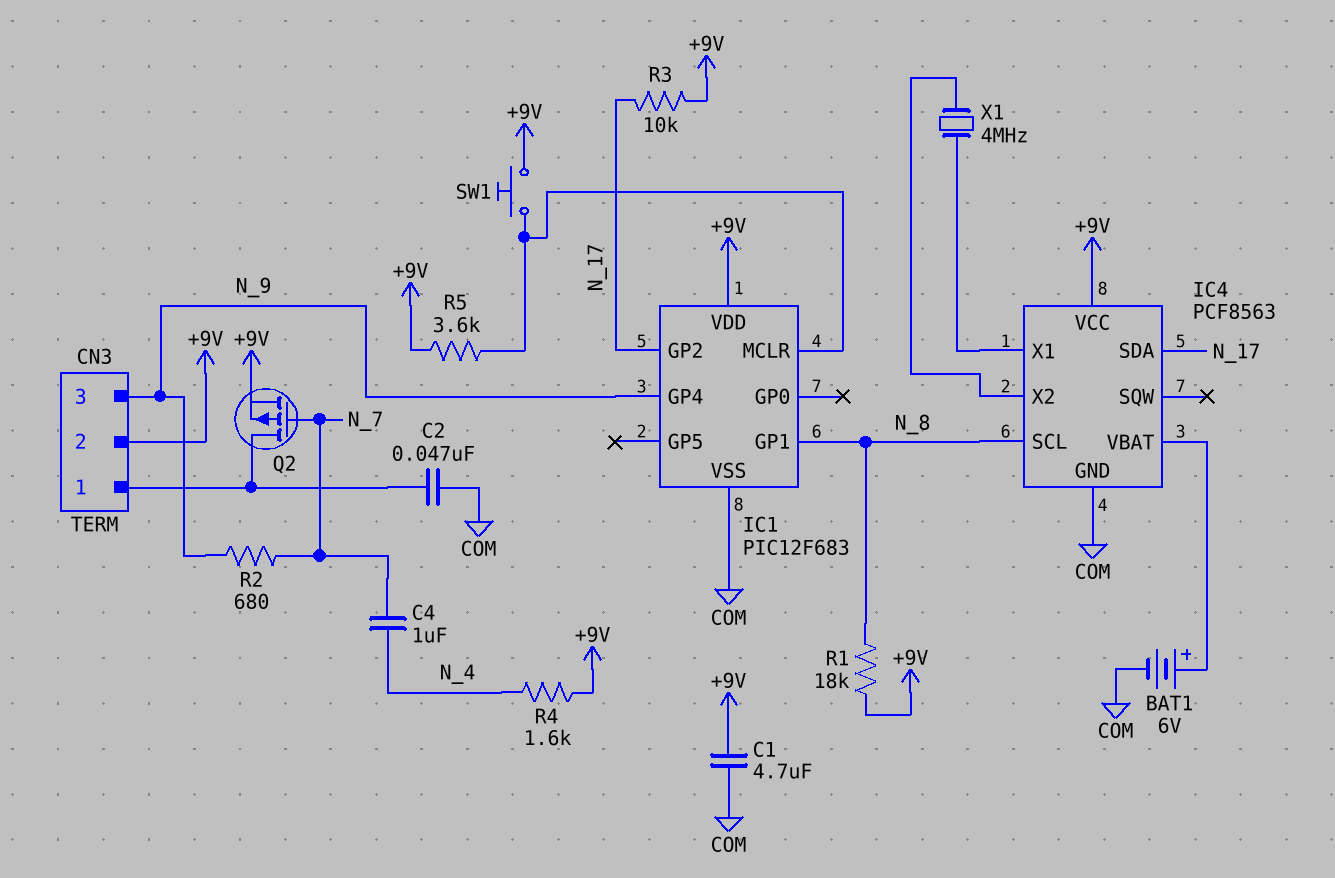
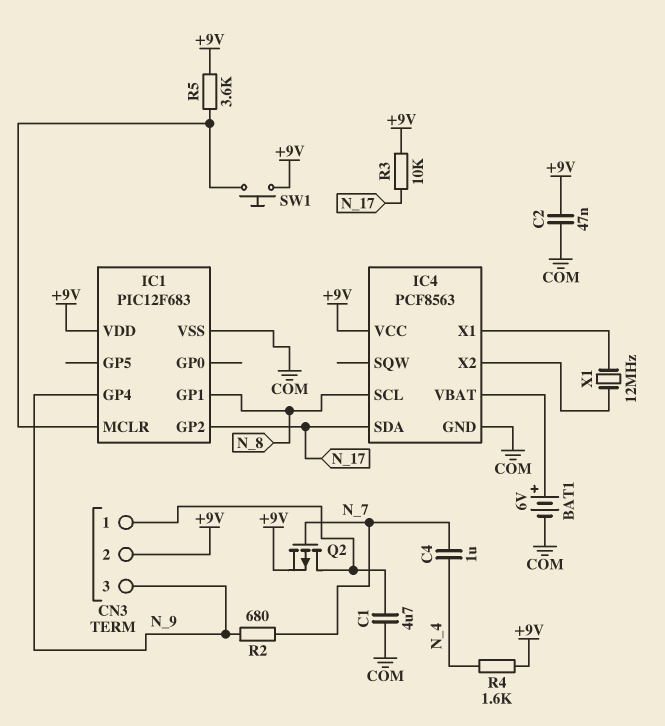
C1: 4.7uF (+9V, COM) -> 4.7uF (CN3/1, COM)
C2: 47nF (CN3/1, COM) -> 47nF (+9V, COM)
R1: 18k (+9V, N_8) -> none
X1: 4MHz (IC4/X1, IC4/X2) -> 12MHz (IC4/X1, IC4/X2)

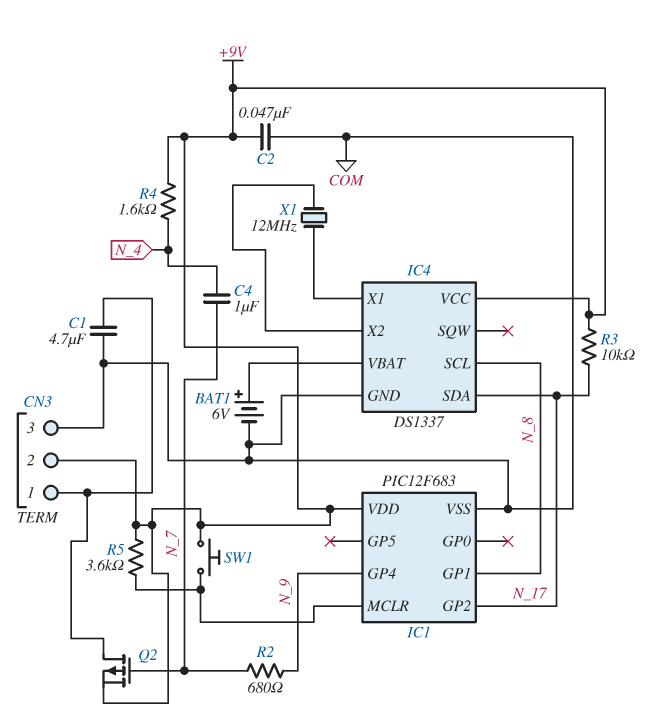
CN3 pin 3: N_9 -> COM
IC4: PCF8563 -> DS1337

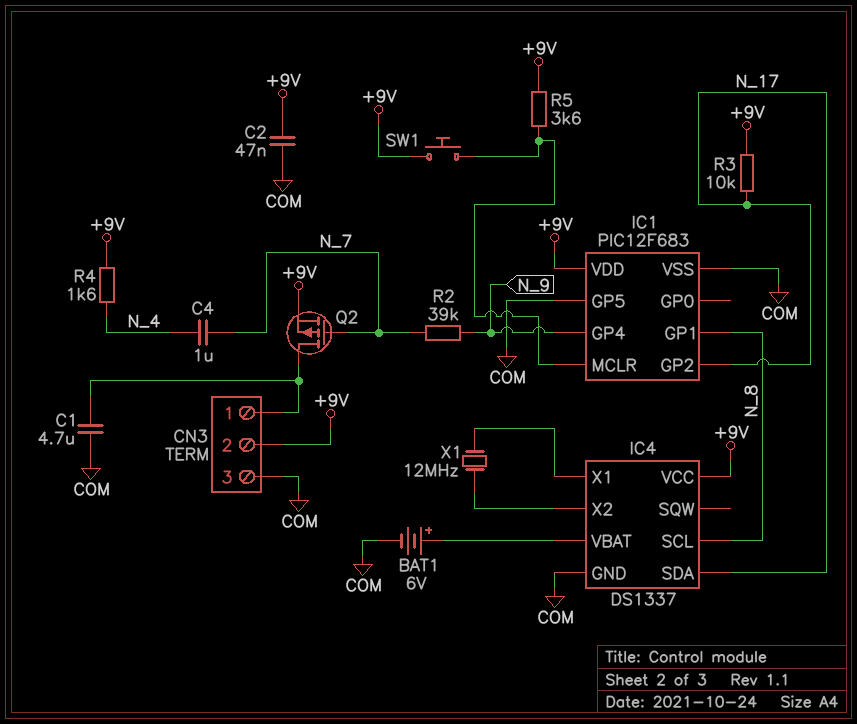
IC1 pin GP5: none -> COM
R2: 680 (N_7, N_9) -> 39k (N_7, N_9)

